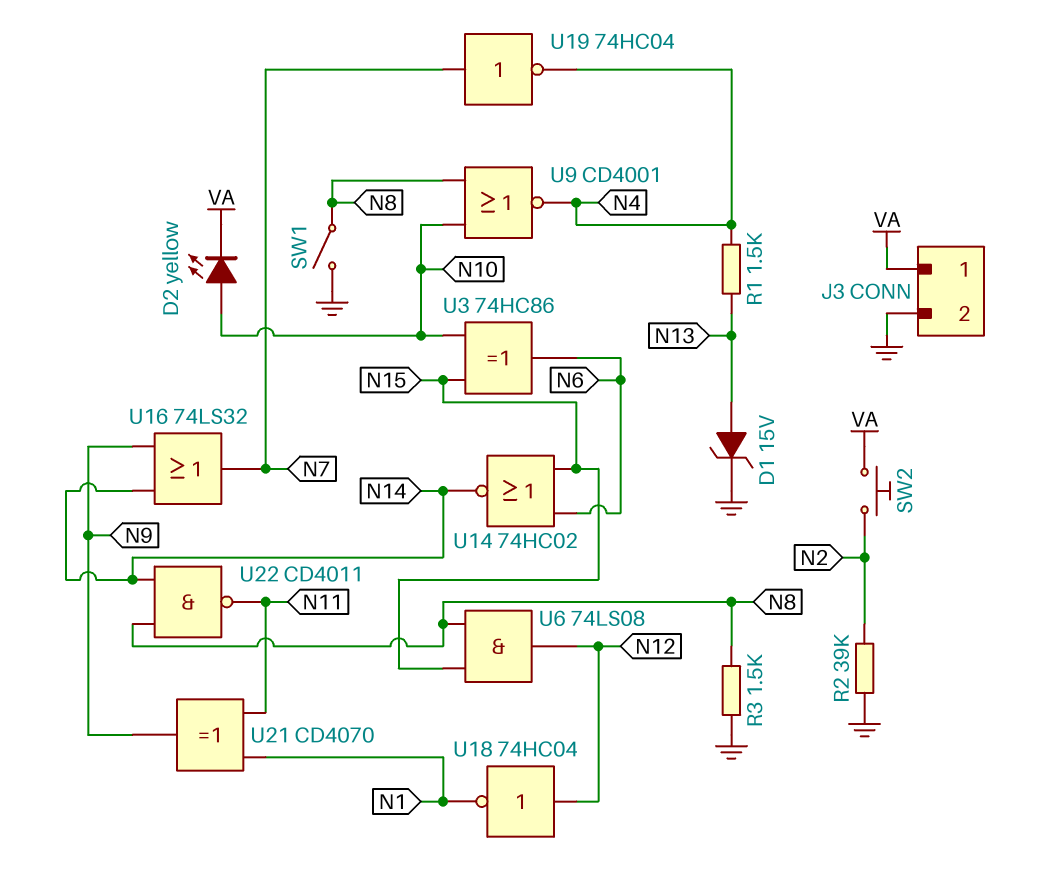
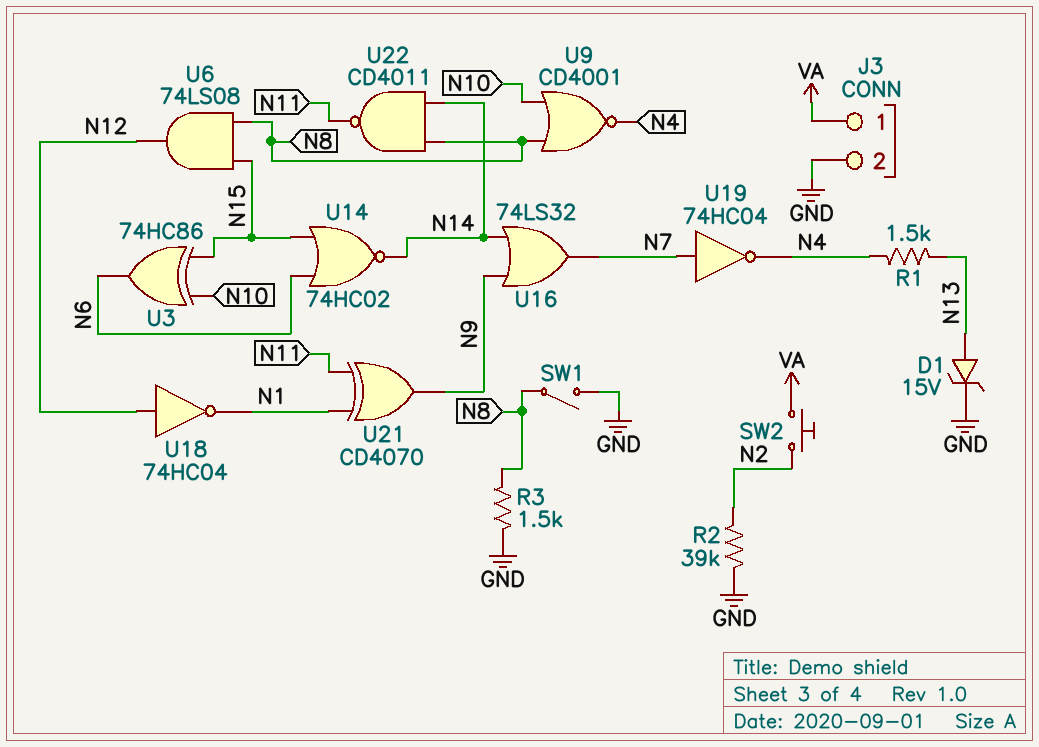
D2: LED yellow (A N10, K VA) -> none

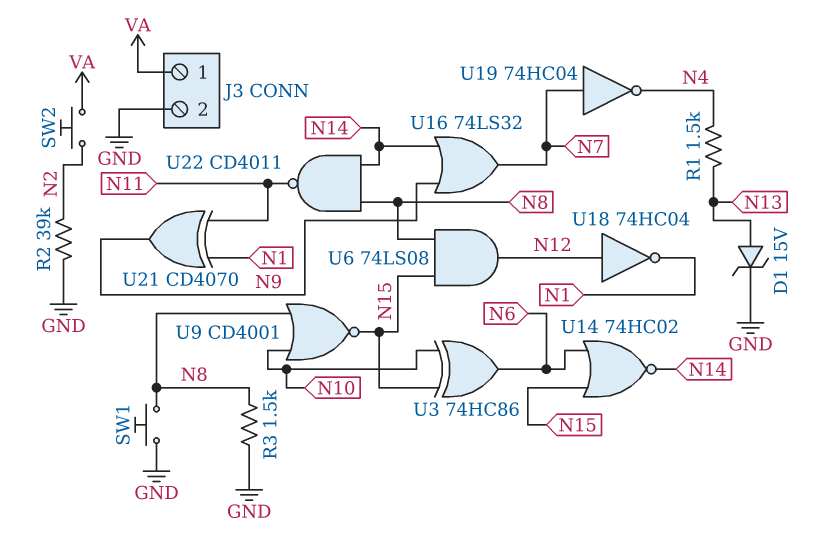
SW1: switch (GND, N8) -> button (GND, N8)
U9: NOR CD4001 (in N8, in N10, out N4) -> NOR CD4001 (in N8, in N10, out N15)

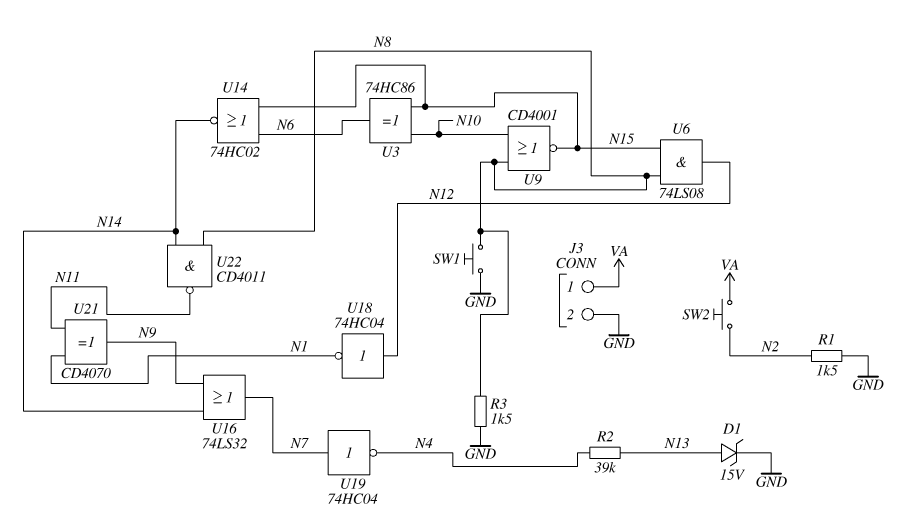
R1: 1.5k (N4, N13) -> 1.5k (GND, N2)
R2: 39k (GND, N2) -> 39k (N4, N13)

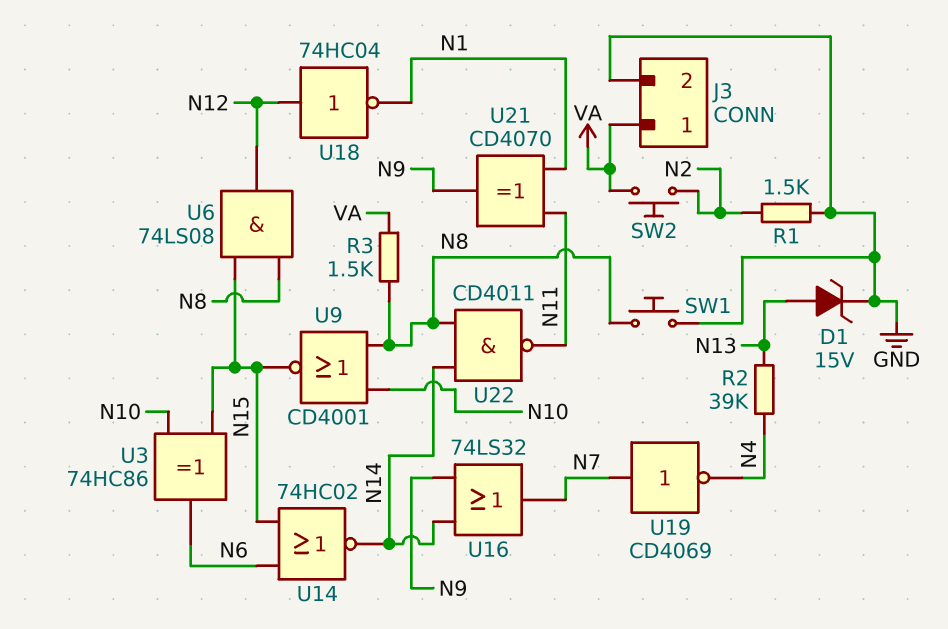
R3: 1.5k (GND, N8) -> 1.5k (N8, VA)
U19: NOT 74HC04 (in N7, out N4) -> NOT CD4069 (in N7, out N4)

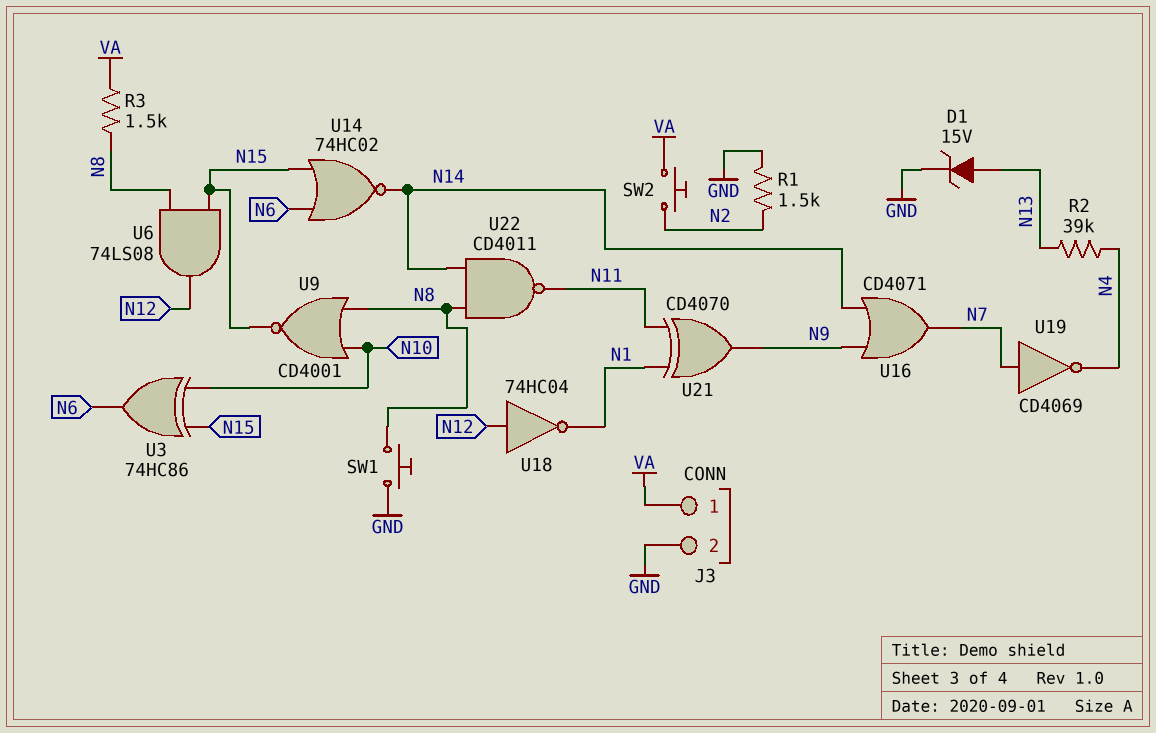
U16: OR 74LS32 (in N9, in N14, out N7) -> OR CD4071 (in N9, in N14, out N7)

